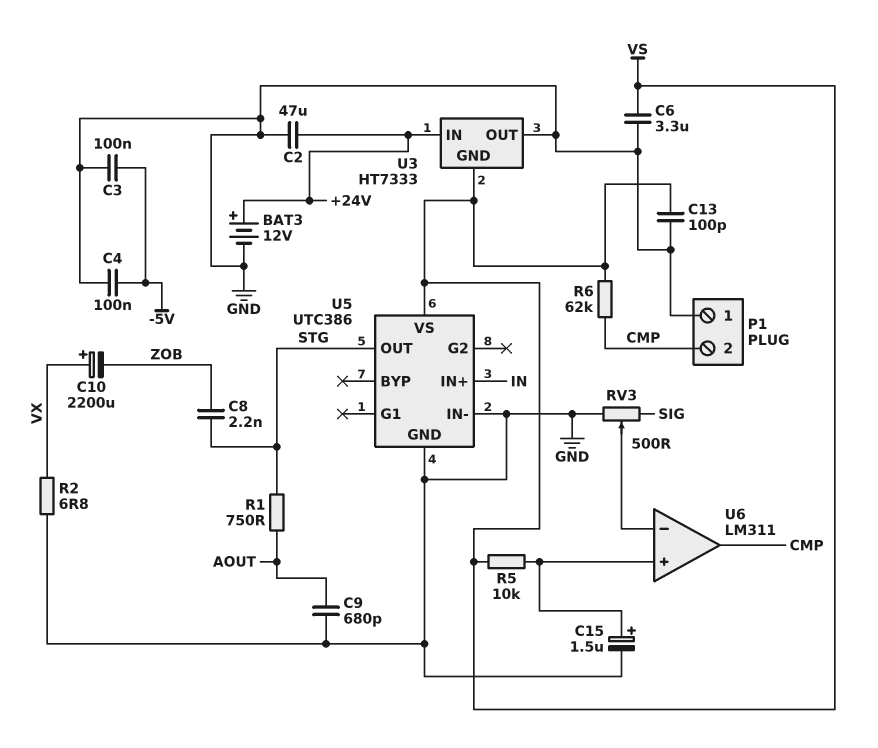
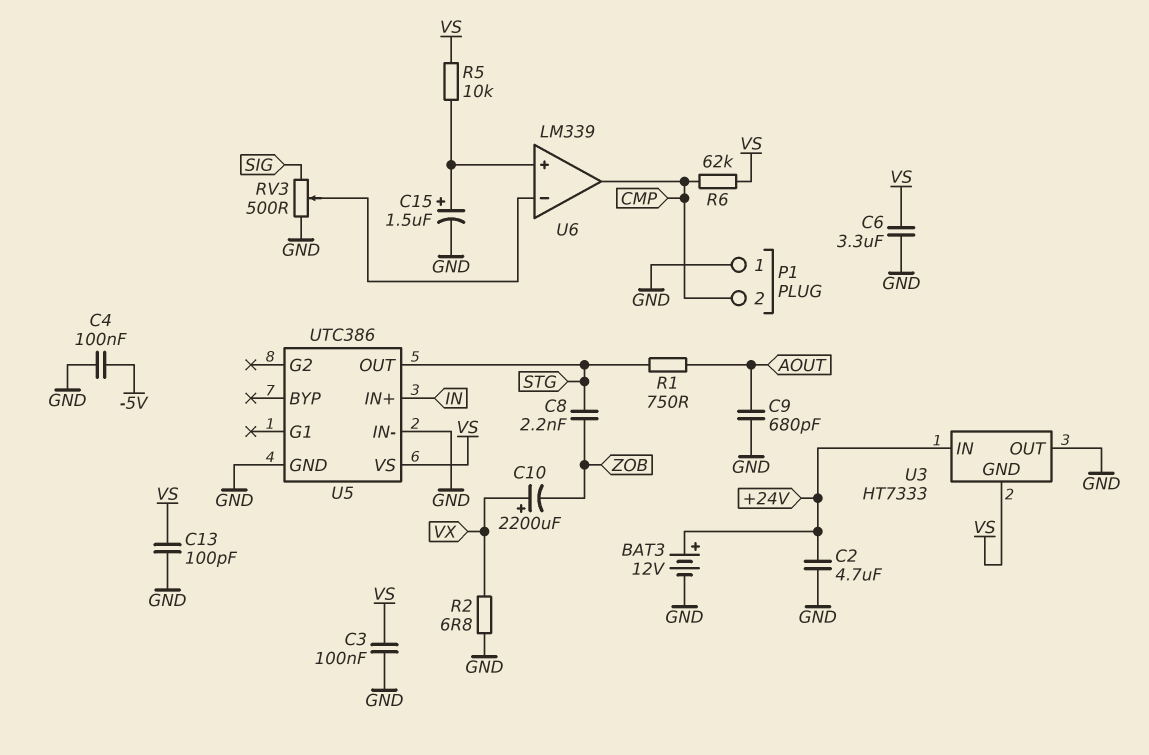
C2: 47uF (+24V, GND) -> 4.7uF (+24V, GND)
C3: 100nF (-5V, GND) -> 100nF (GND, VS)
U6: LM311 -> LM339

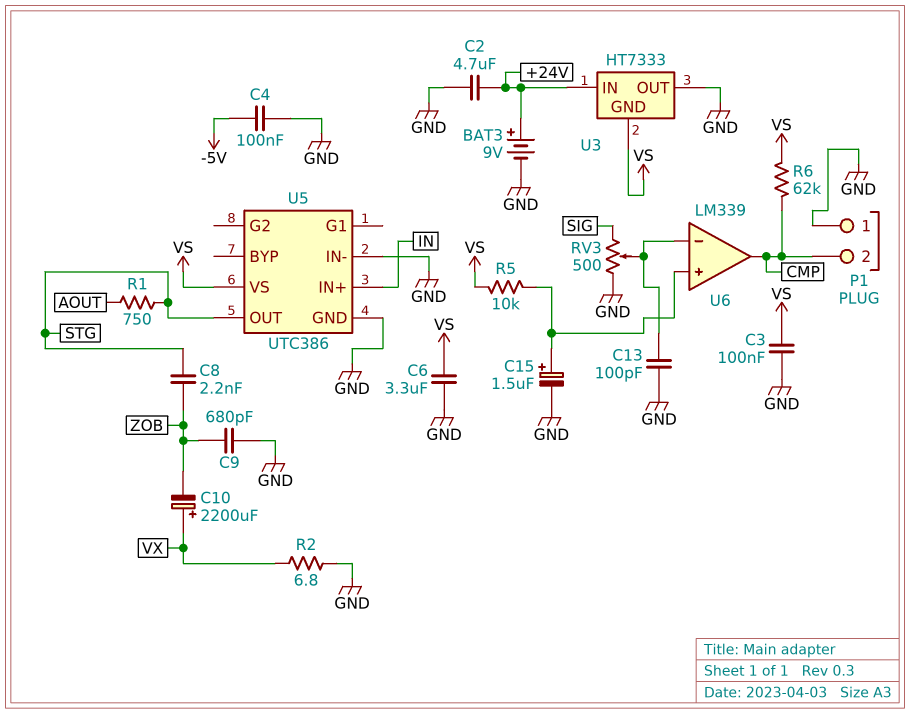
BAT3: 12V (plus +24V, minus GND) -> 9V (plus +24V, minus GND)
C9: 680pF (AOUT, GND) -> 680pF (GND, ZOB)
C13: 100pF (GND, VS) -> 100pF (GND, U6/in-)

